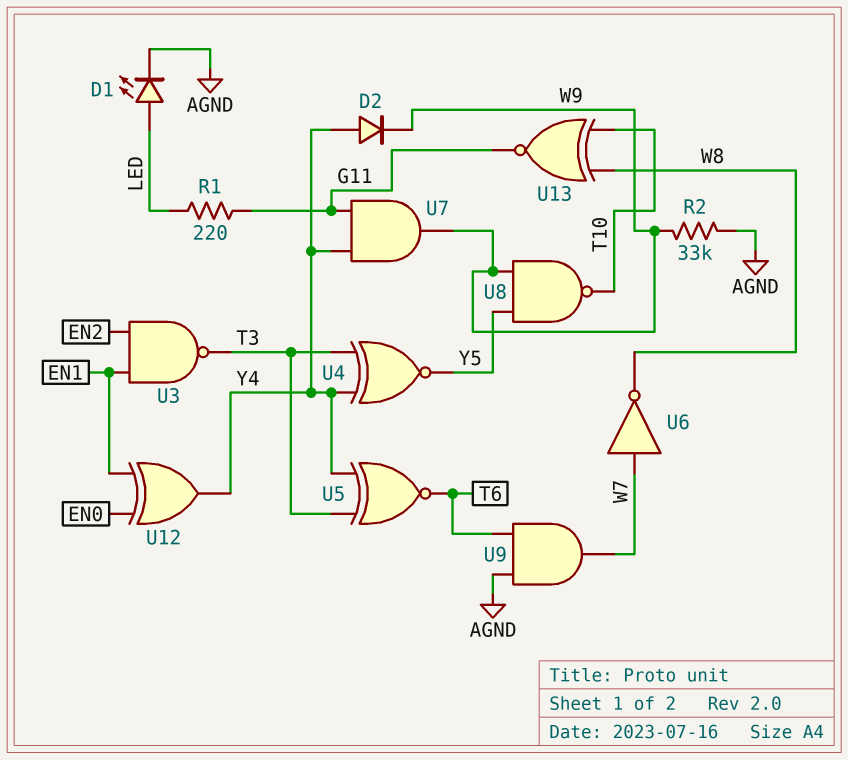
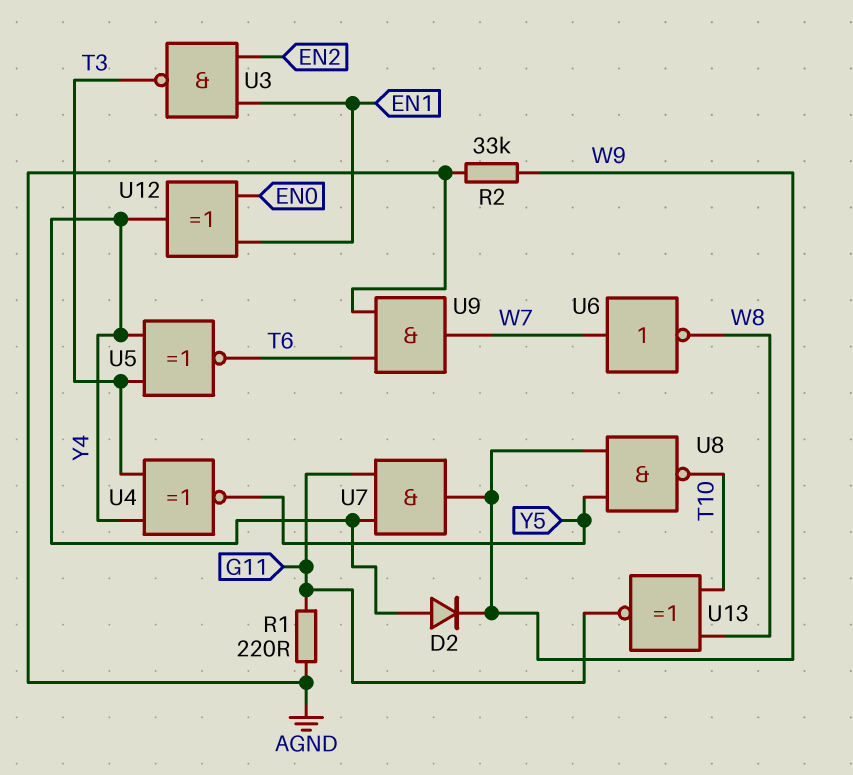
D1: LED (A LED, K AGND) -> none
R1: 220 (G11, LED) -> 220 (AGND, G11)

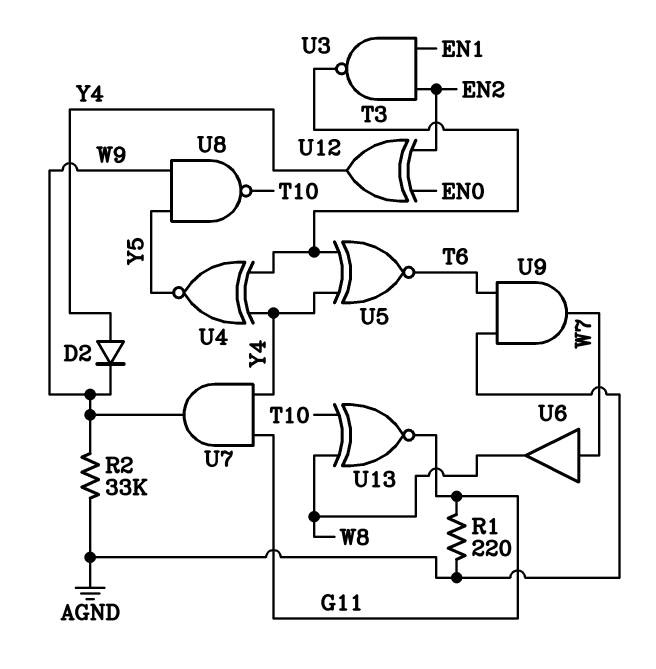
U6: NOT (in W7, out W8) -> buffer (in W7, out W8)
U12: XOR (in EN0, in EN1, out Y4) -> XOR (in EN0, in EN2, out Y4)

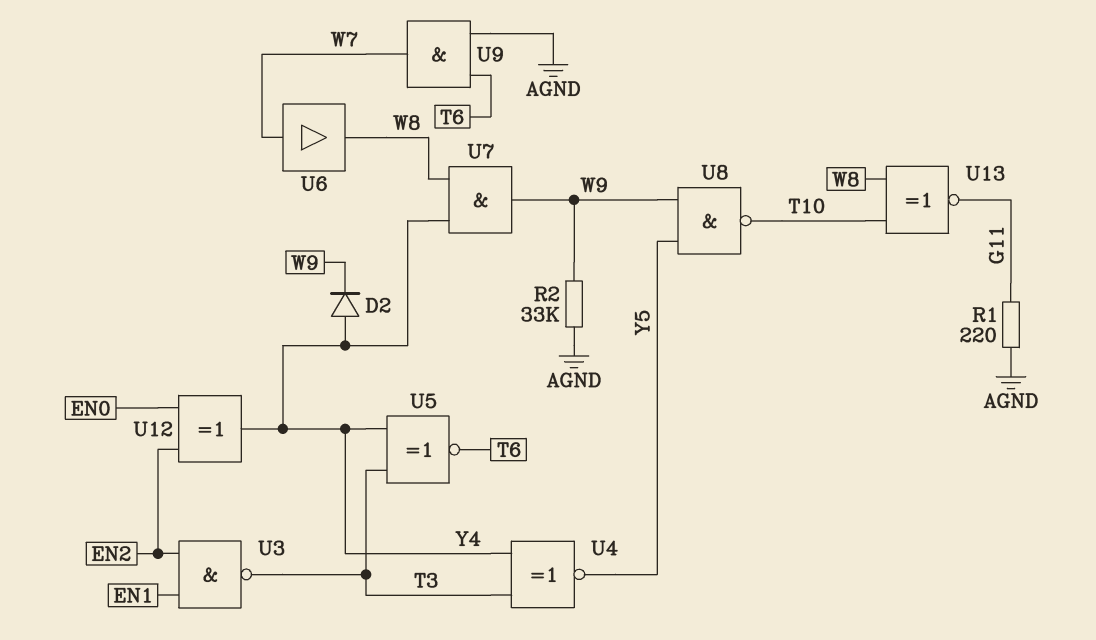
U7: AND (in G11, in Y4, out W9) -> AND (in W8, in Y4, out W9)

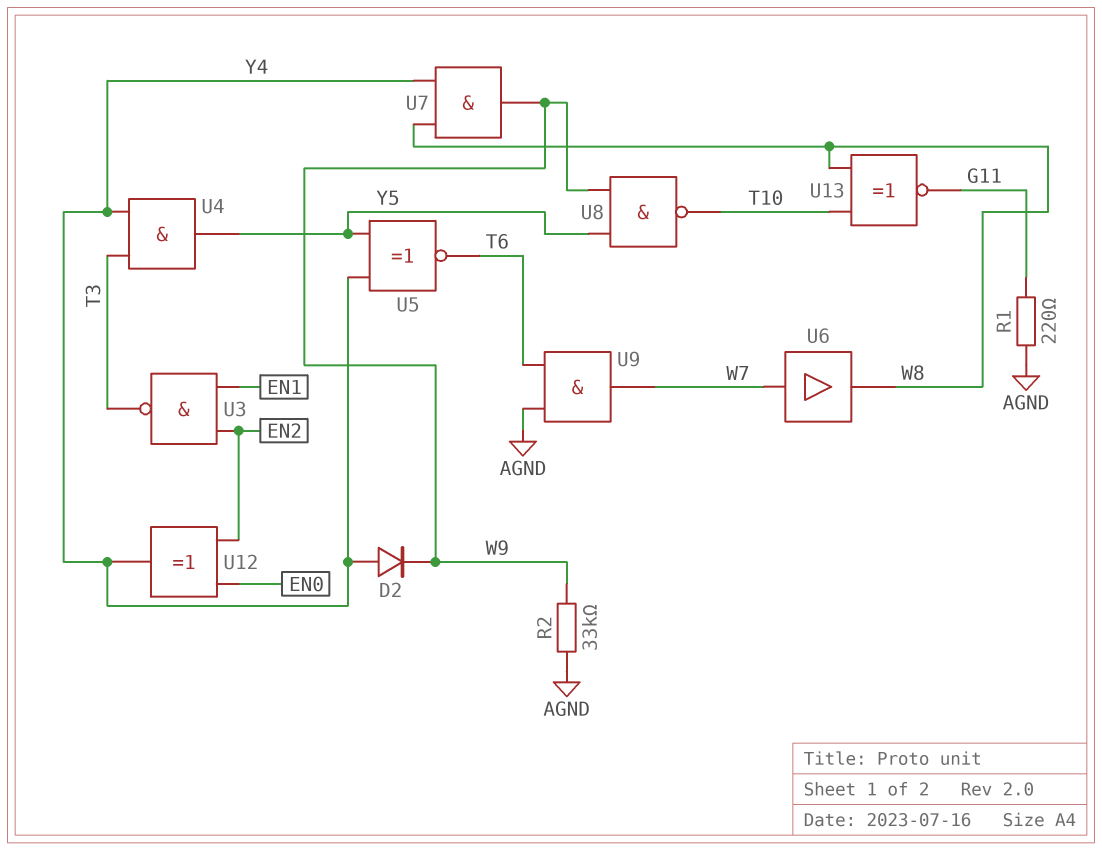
U4: XNOR (in T3, in Y4, out Y5) -> AND (in T3, in Y4, out Y5)
U5: XNOR (in T3, in Y4, out T6) -> XNOR (in Y4, in Y5, out T6)

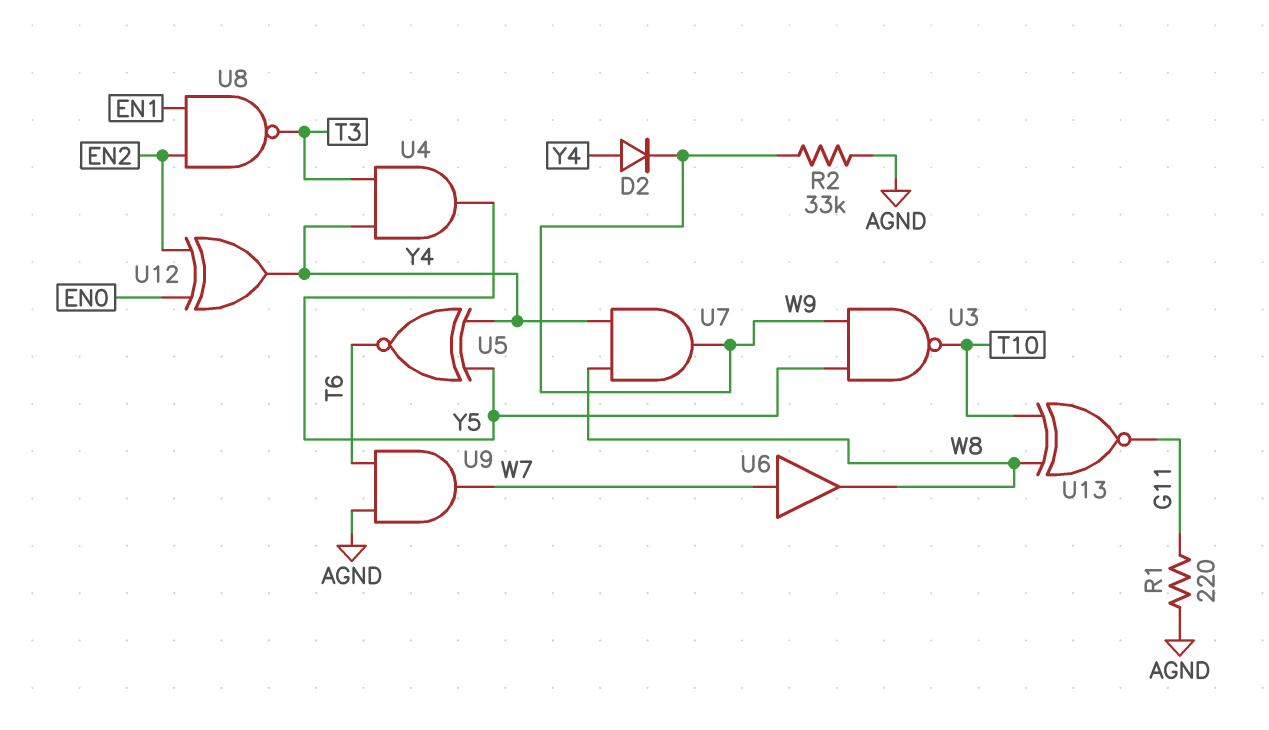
U3: NAND (in EN1, in EN2, out T3) -> NAND (in W9, in Y5, out T10)
U8: NAND (in W9, in Y5, out T10) -> NAND (in EN1, in EN2, out T3)

